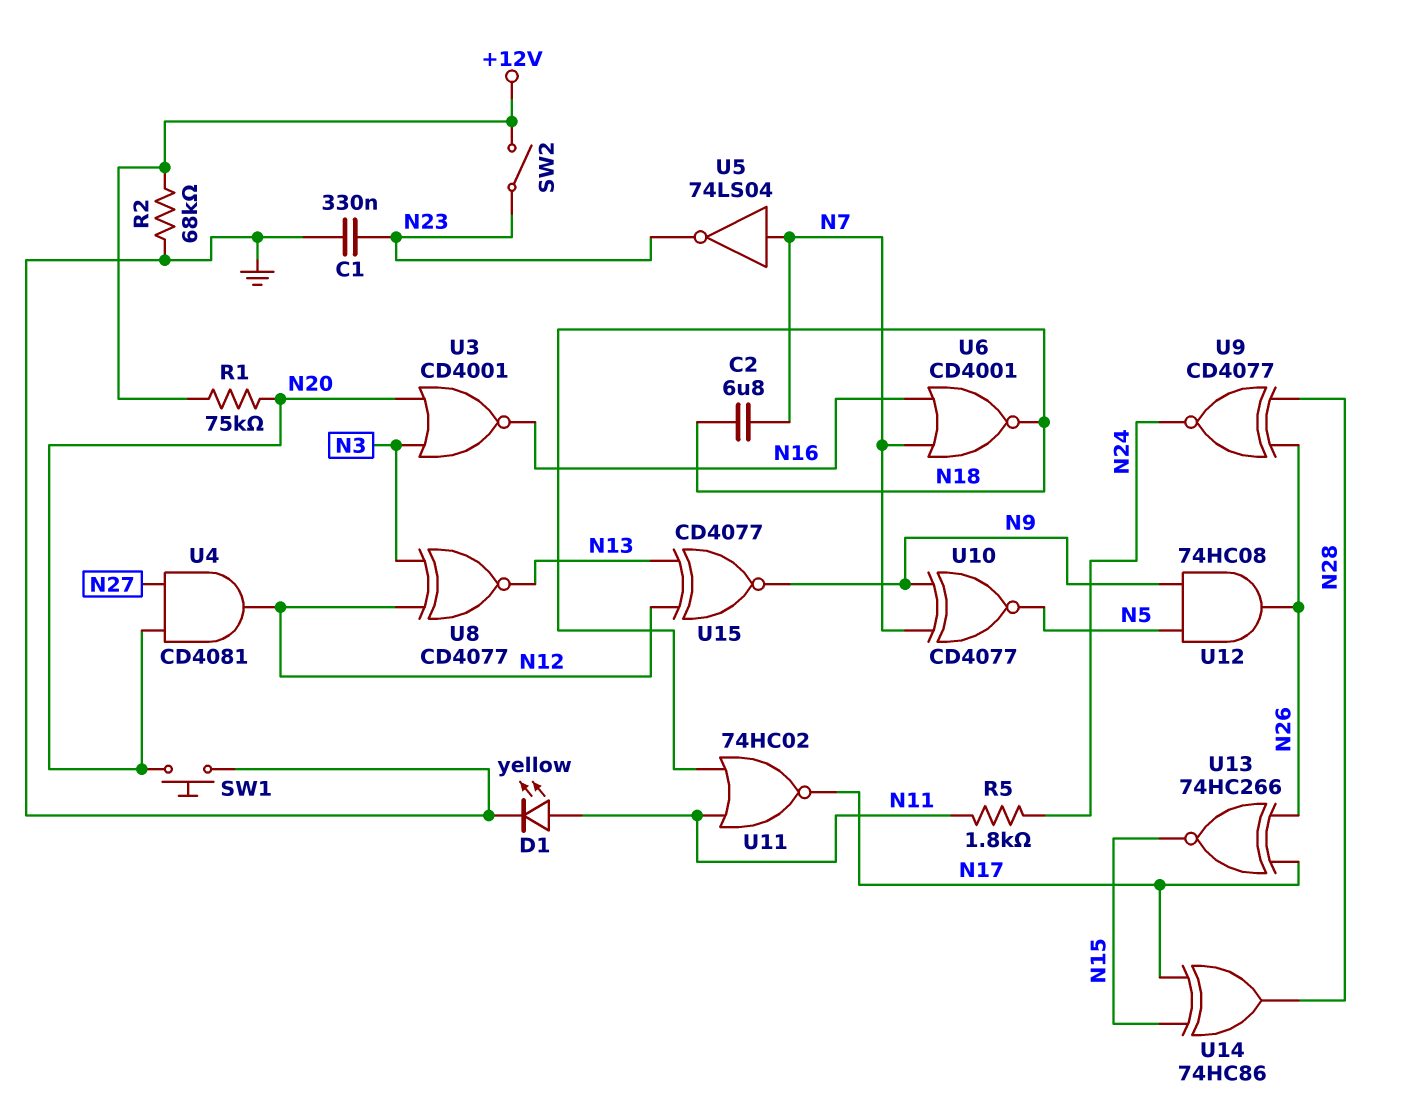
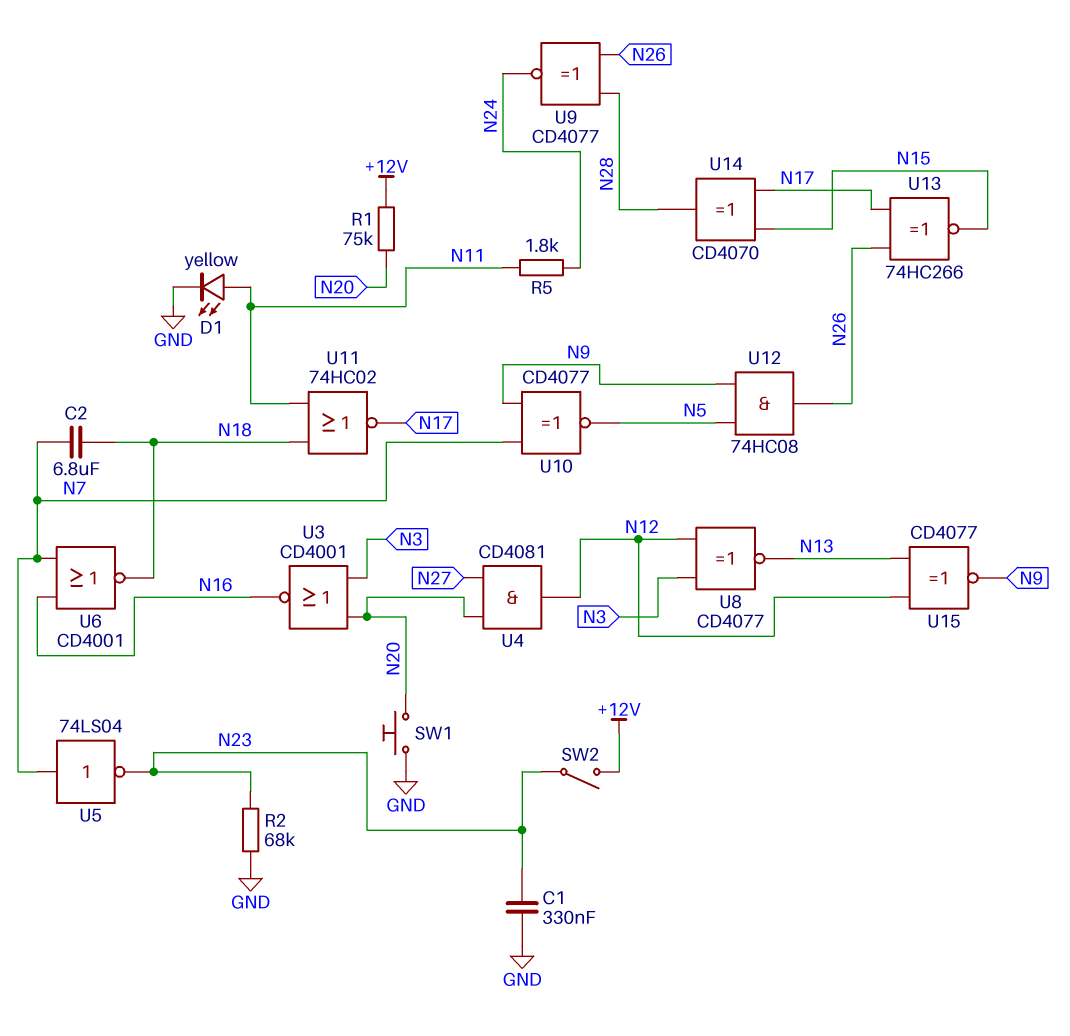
R2: 68k (+12V, GND) -> 68k (GND, N23)
U14: XOR 74HC86 (in N15, in N17, out N28) -> XOR CD4070 (in N15, in N17, out N28)

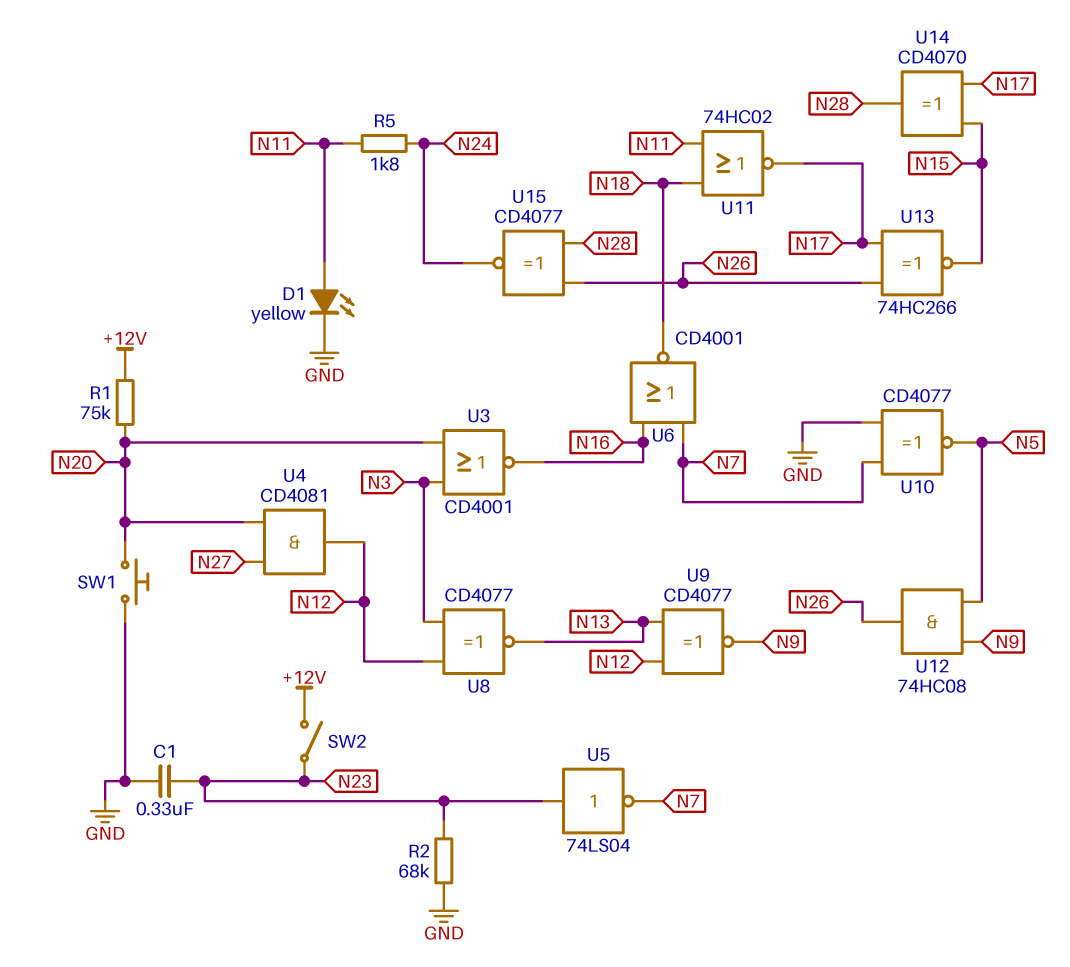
C2: 6.8uF (N7, N18) -> none
U5: NOT 74LS04 (in N7, out N23) -> NOT 74LS04 (in N23, out N7)
U9: XNOR CD4077 (in N26, in N28, out N24) -> XNOR CD4077 (in N12, in N13, out N9)
U10: XNOR CD4077 (in N7, in N9, out N5) -> XNOR CD4077 (in GND, in N7, out N5)
U15: XNOR CD4077 (in N12, in N13, out N9) -> XNOR CD4077 (in N26, in N28, out N24)

